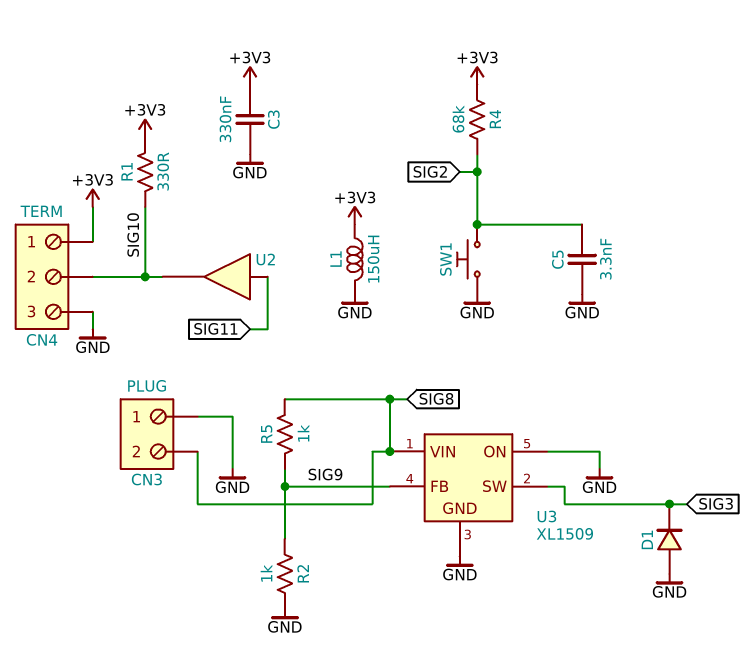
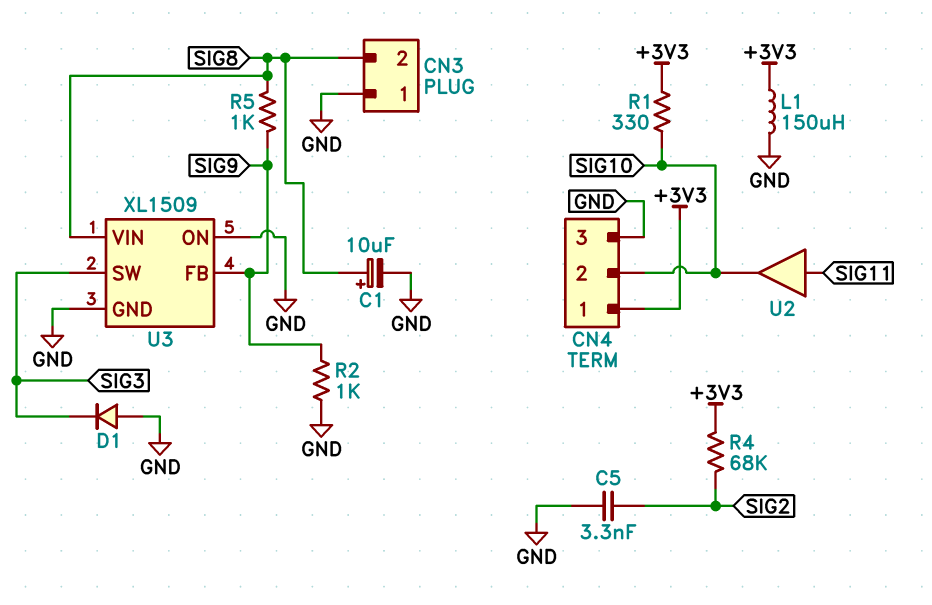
C1: none -> 10uF (plus SIG8, minus GND)
C3: 330nF (+3V3, GND) -> none
SW1: button (GND, SIG2) -> none

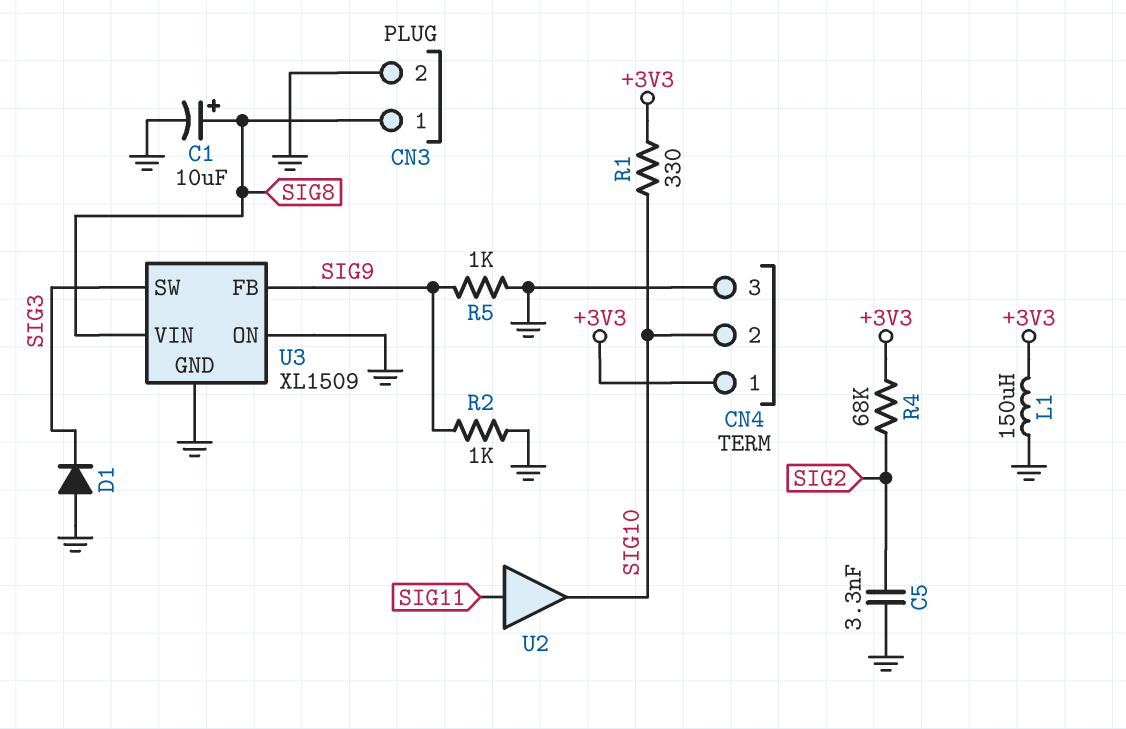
CN3 pin 1: GND -> SIG8
CN3 pin 2: SIG8 -> GND
R5: 1k (SIG8, SIG9) -> 1k (GND, SIG9)

